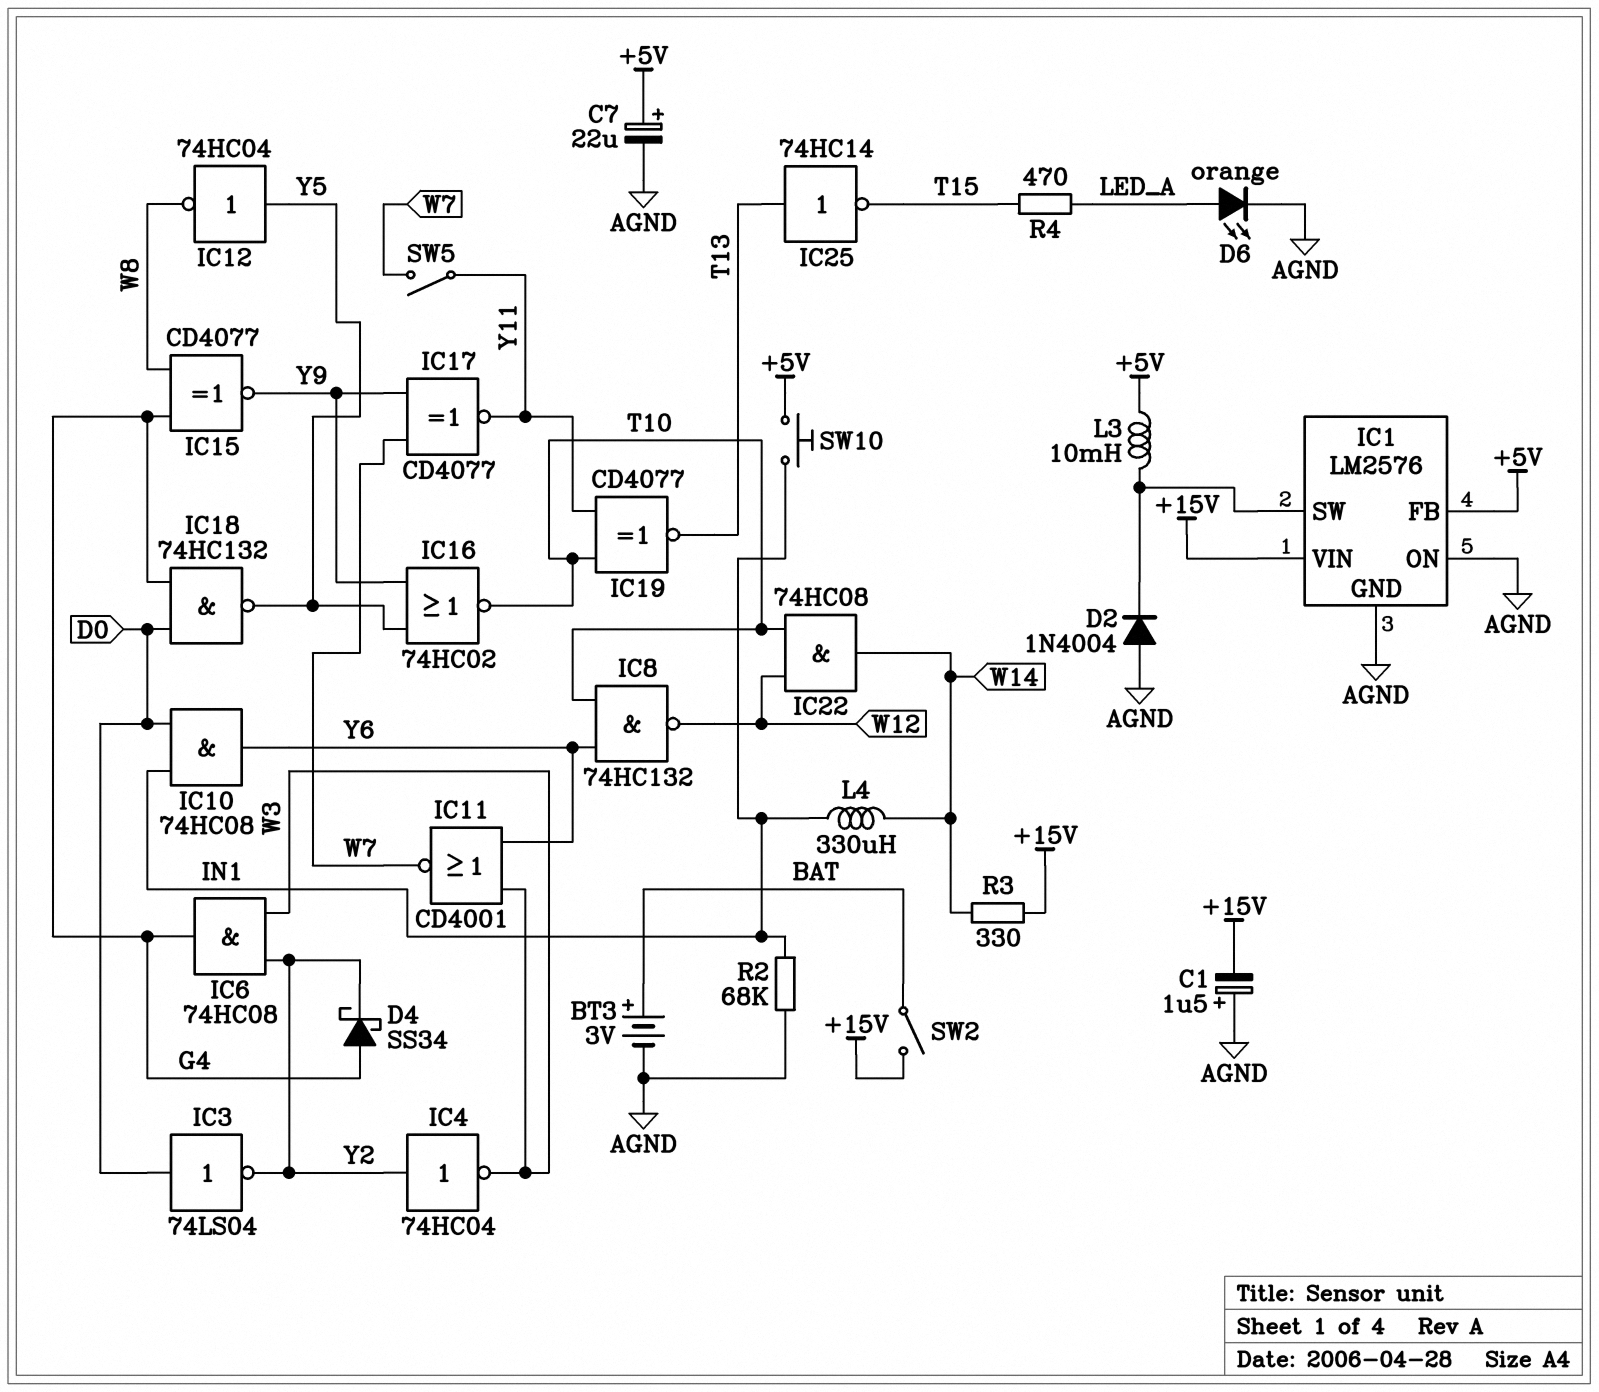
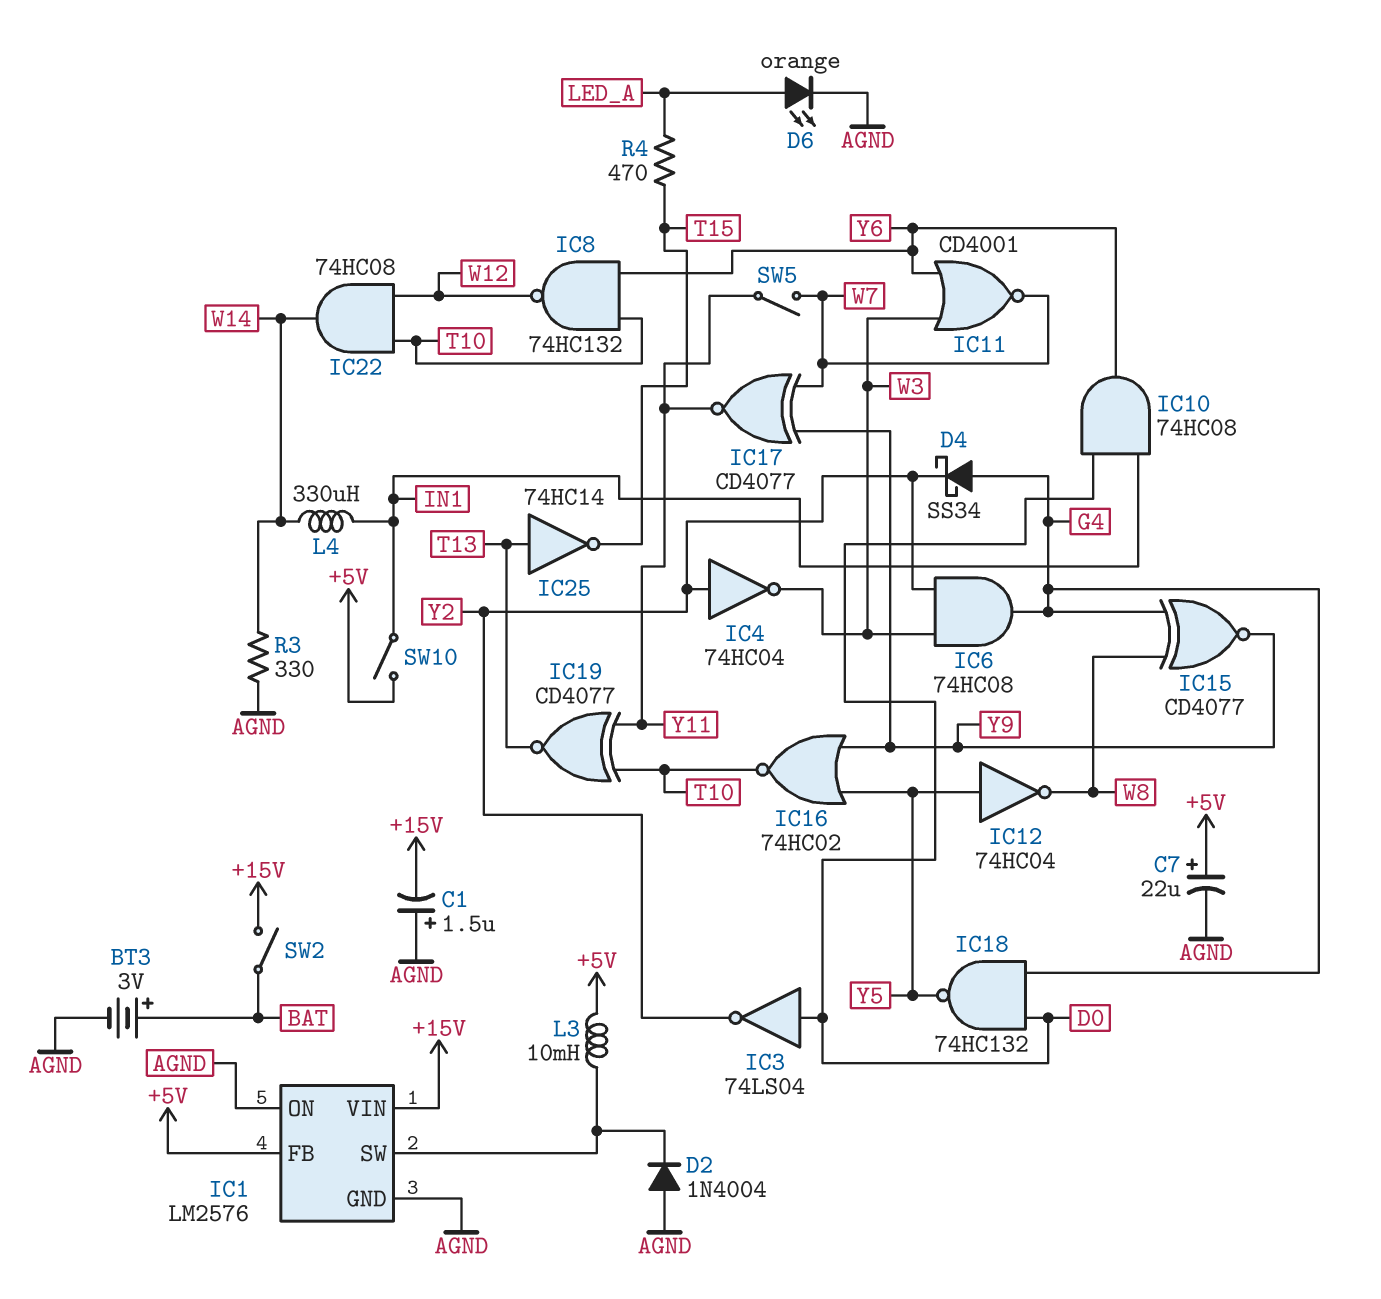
R2: 68k (AGND, IN1) -> none
R3: 330 (+15V, W14) -> 330 (AGND, W14)
SW10: button (+5V, IN1) -> switch (+5V, IN1)

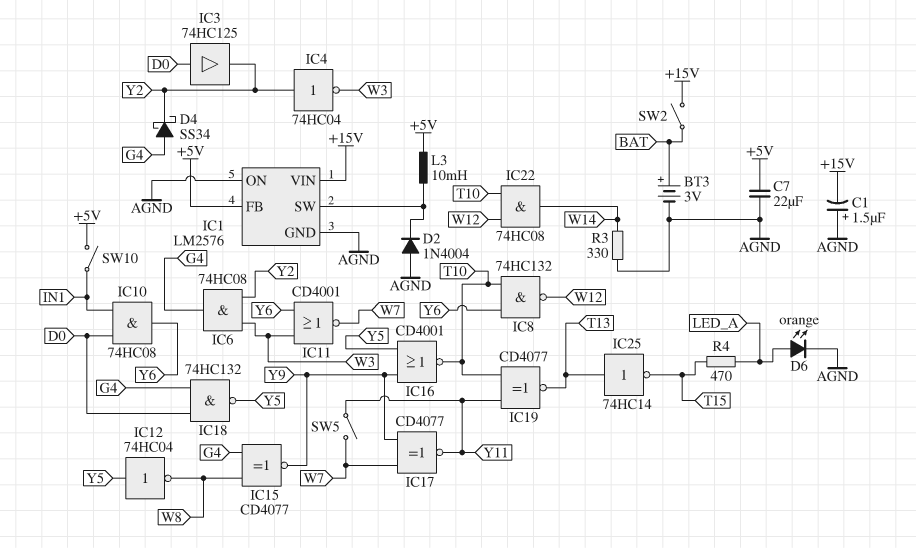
C7: 22uF (plus +5V, minus AGND) -> 22uF (+5V, AGND)
IC3: NOT 74LS04 (in D0, out Y2) -> buffer 74HC125 (in D0, out Y2)
IC16: NOR 74HC02 (in Y5, in Y9, out T10) -> NOR CD4001 (in Y5, in Y9, out T10)
L4: 330uH (IN1, W14) -> none

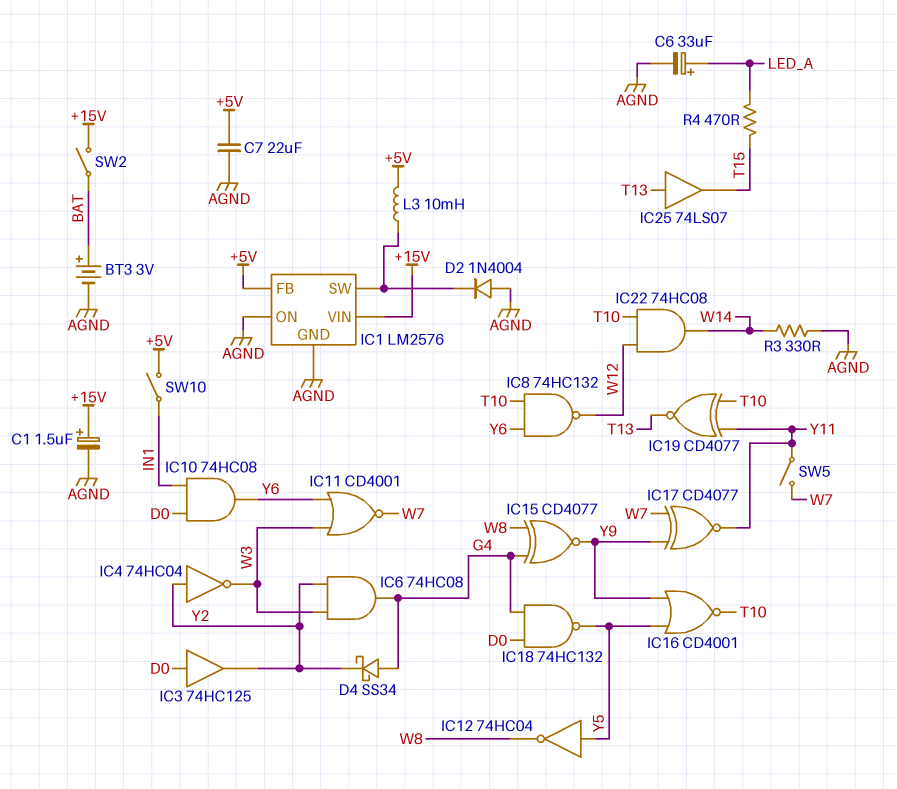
C1: 1.5uF (plus AGND, minus +15V) -> 1.5uF (plus +15V, minus AGND)
C6: none -> 33uF (plus LED_A, minus AGND)
D6: LED orange (A LED_A, K AGND) -> none
IC25: NOT 74HC14 (in T13, out T15) -> buffer 74LS07 (in T13, out T15)

